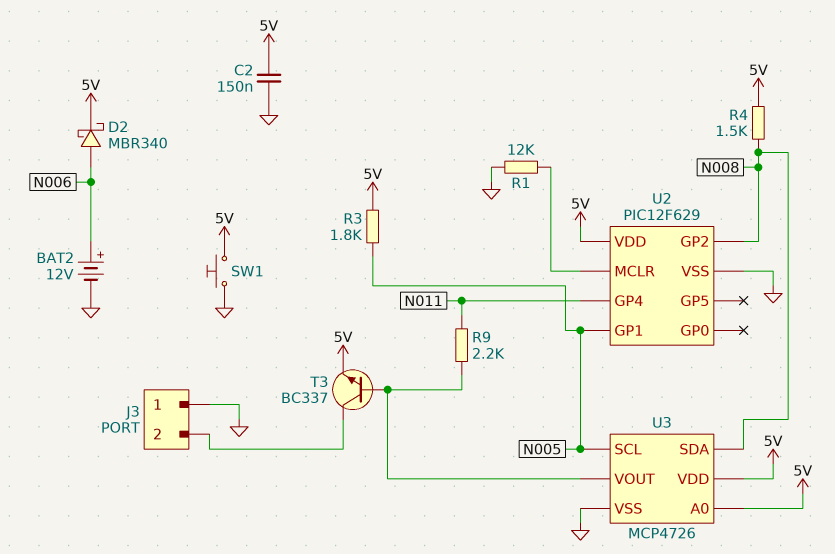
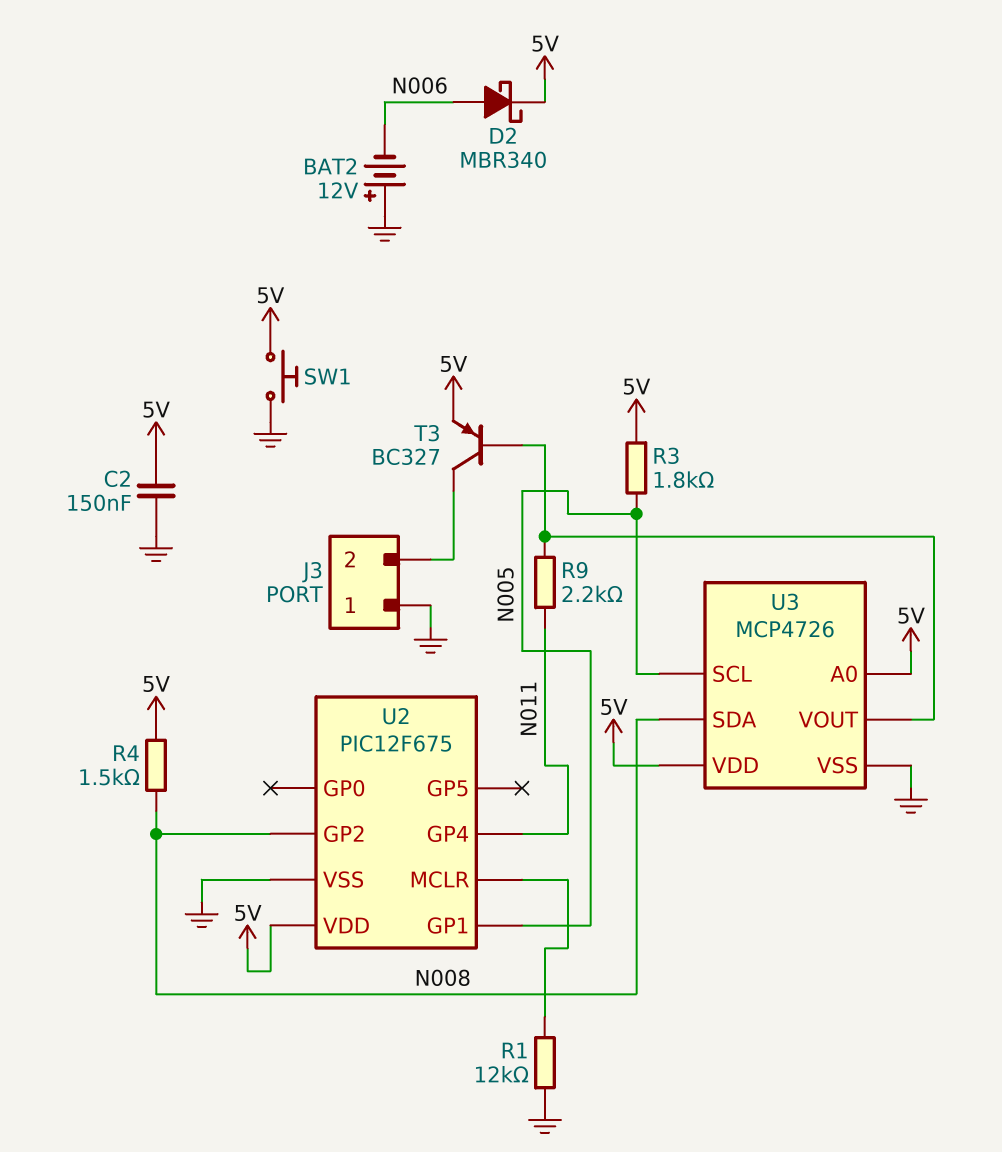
BAT2: 12V (plus N006, minus GND) -> 12V (plus GND, minus N006)
T3: NPN BC337 (B U3/VOUT, C J3/2, E 5V) -> PNP BC327 (B U3/VOUT, C J3/2, E 5V)
U2: PIC12F629 -> PIC12F675

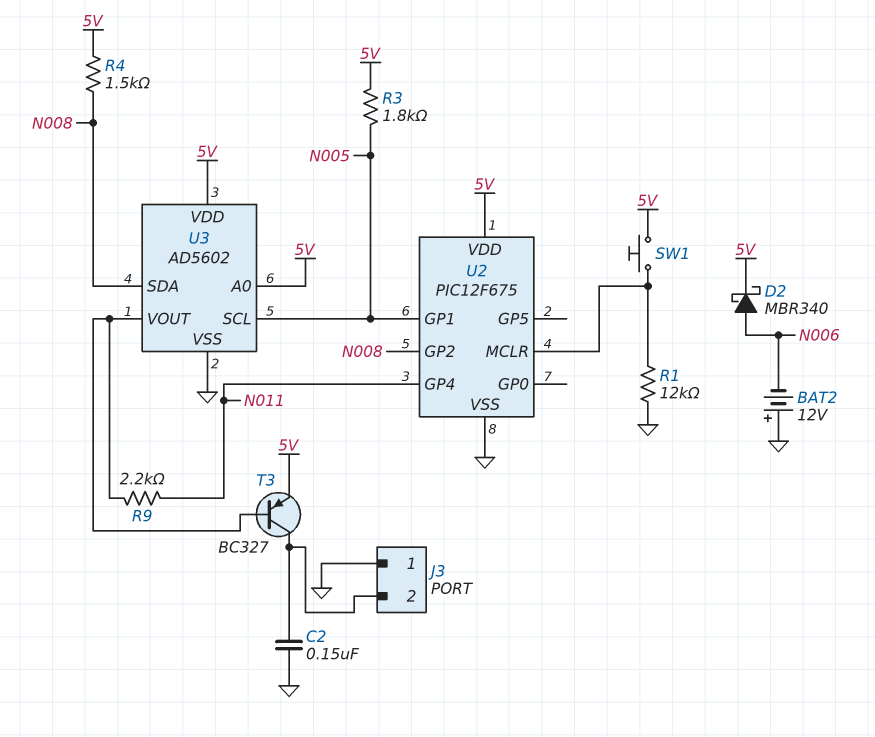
C2: 150nF (5V, GND) -> 150nF (GND, J3/2)
SW1: button (5V, GND) -> button (5V, U2/MCLR)
U3: MCP4726 -> AD5602

